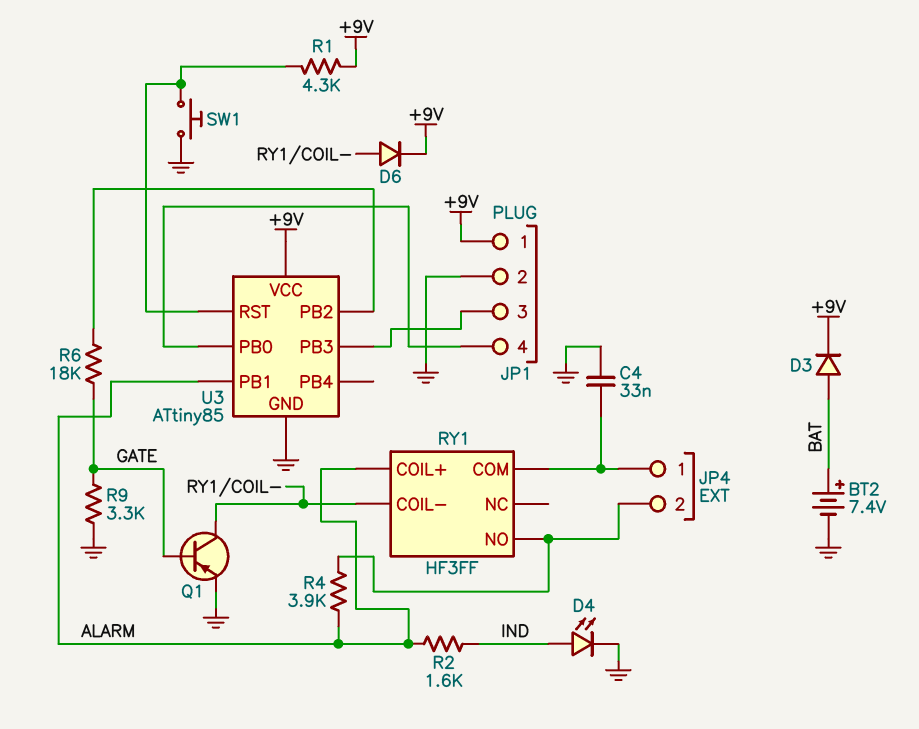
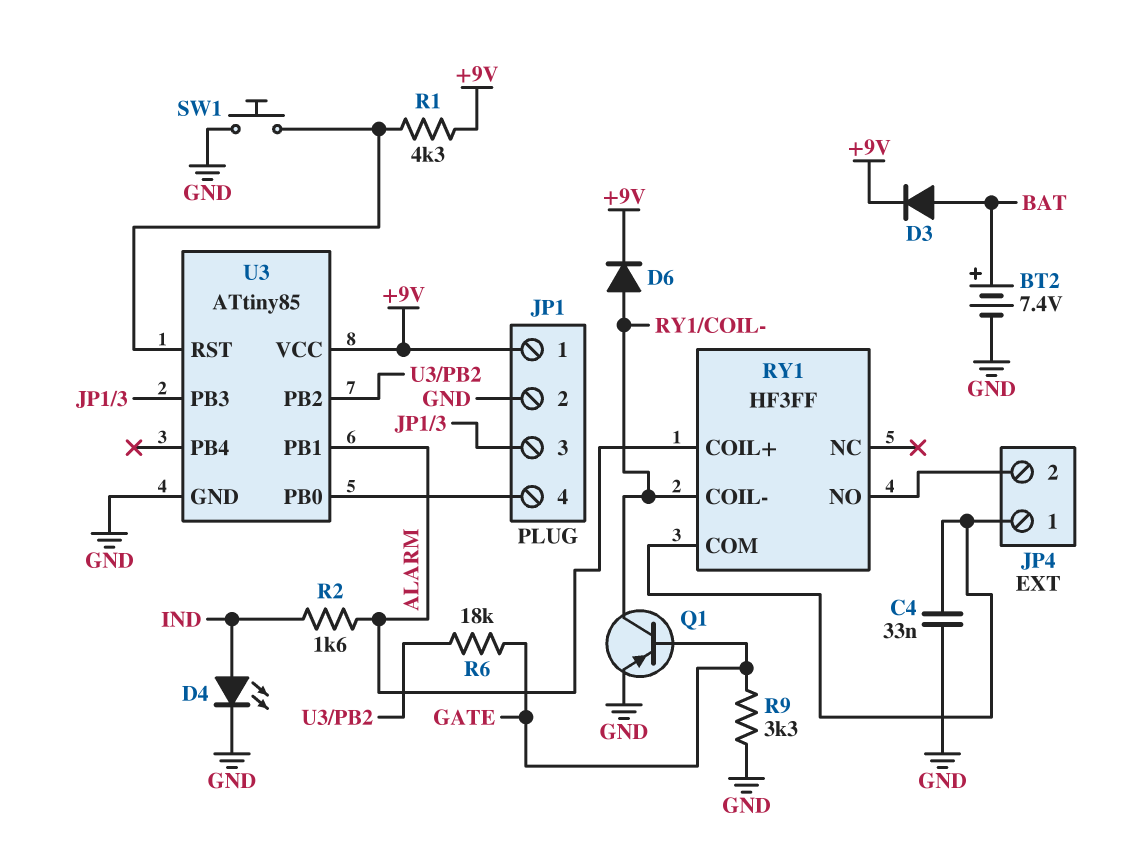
R4: 3.9k (ALARM, JP4/2) -> none

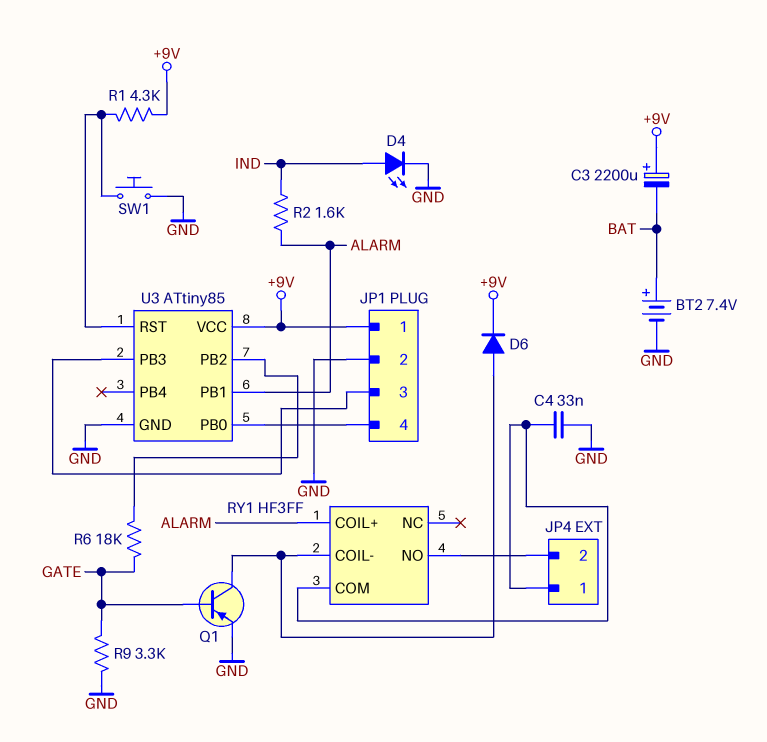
C3: none -> 2200uF (plus +9V, minus BAT)
D3: diode (A BAT, K +9V) -> none

